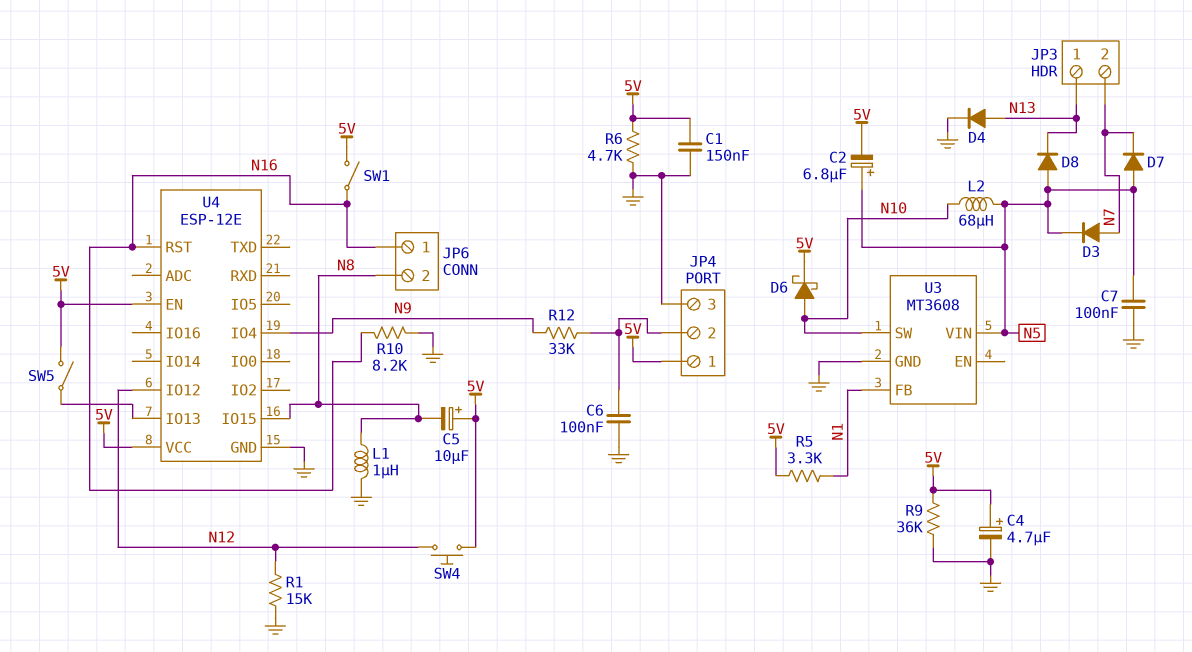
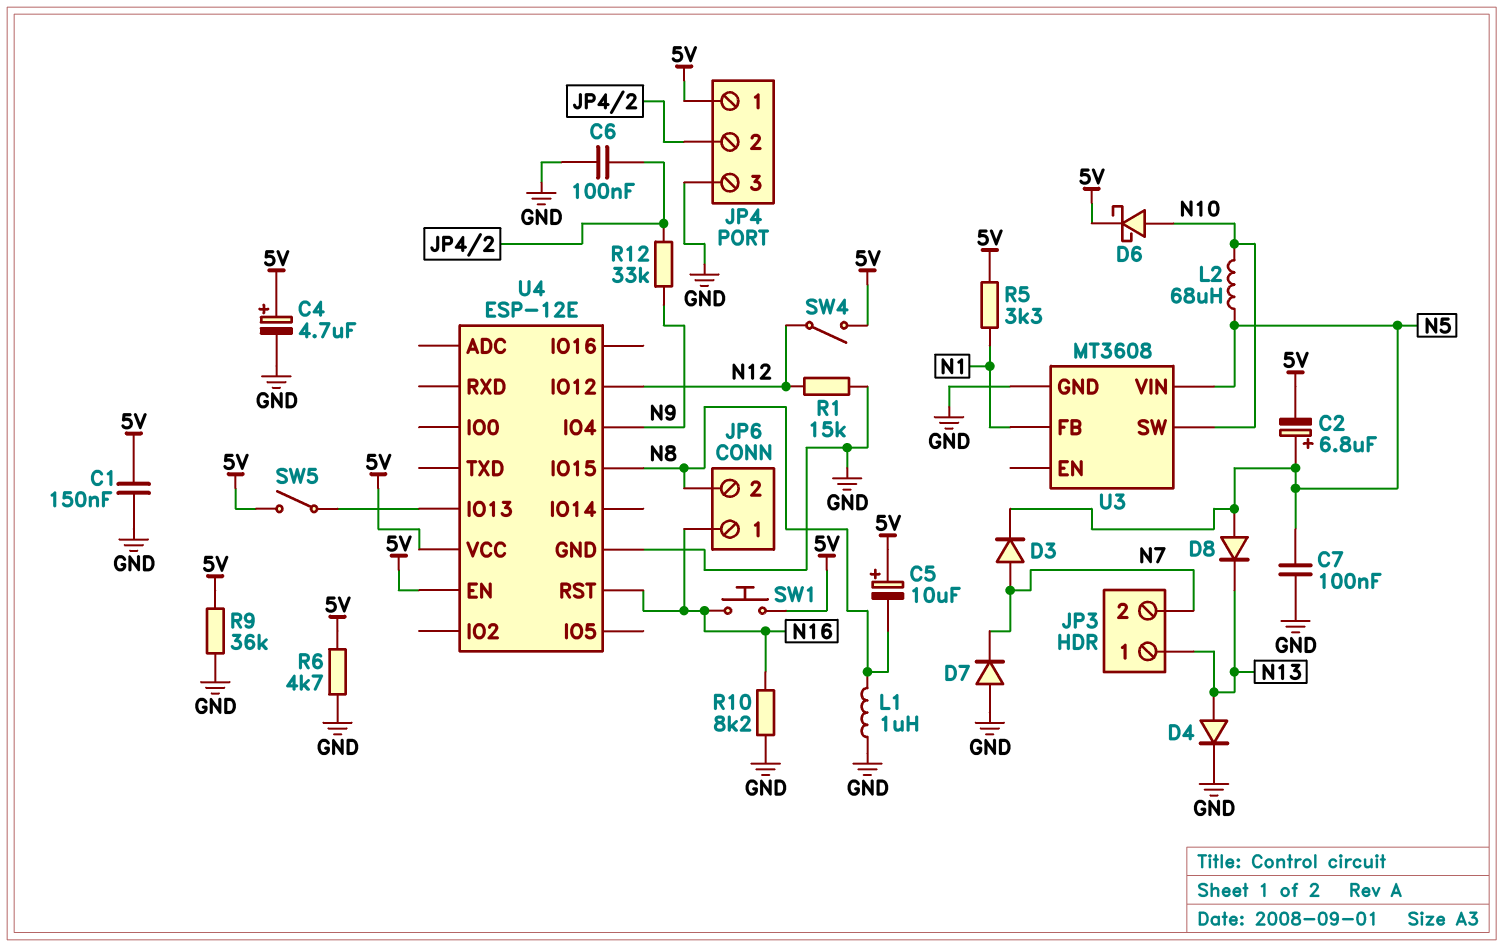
D7: diode (A N5, K N7) -> diode (A GND, K N7)
SW1: switch (5V, N16) -> button (5V, N16)
SW4: button (5V, N12) -> switch (5V, N12)

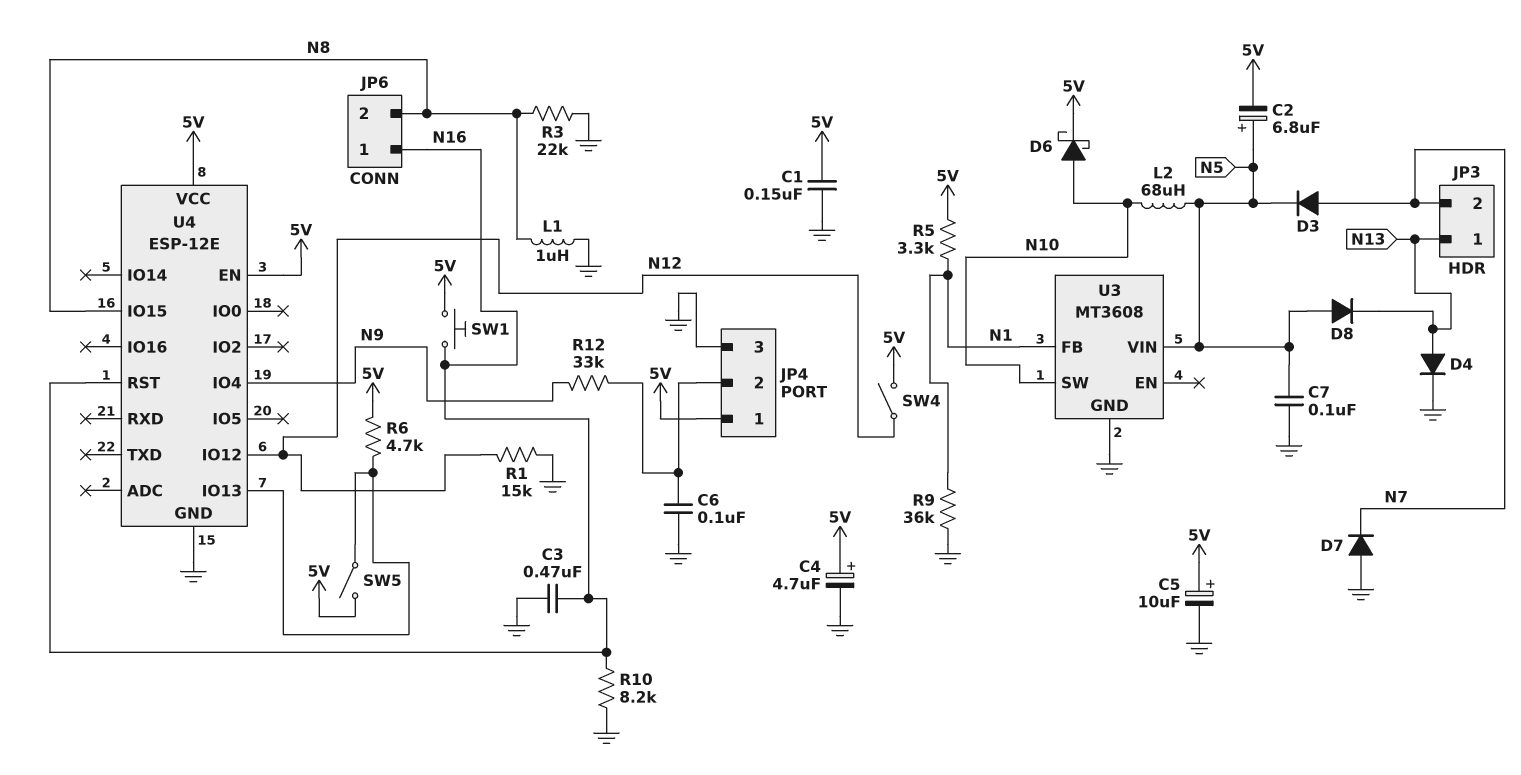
C3: none -> 470nF (GND, N16)
C5: 10uF (plus 5V, minus N8) -> 10uF (plus 5V, minus GND)
R3: none -> 22k (GND, N8)
R6: 4.7k (5V, GND) -> 4.7k (5V, U4/IO13)
R9: 36k (5V, GND) -> 36k (GND, N1)

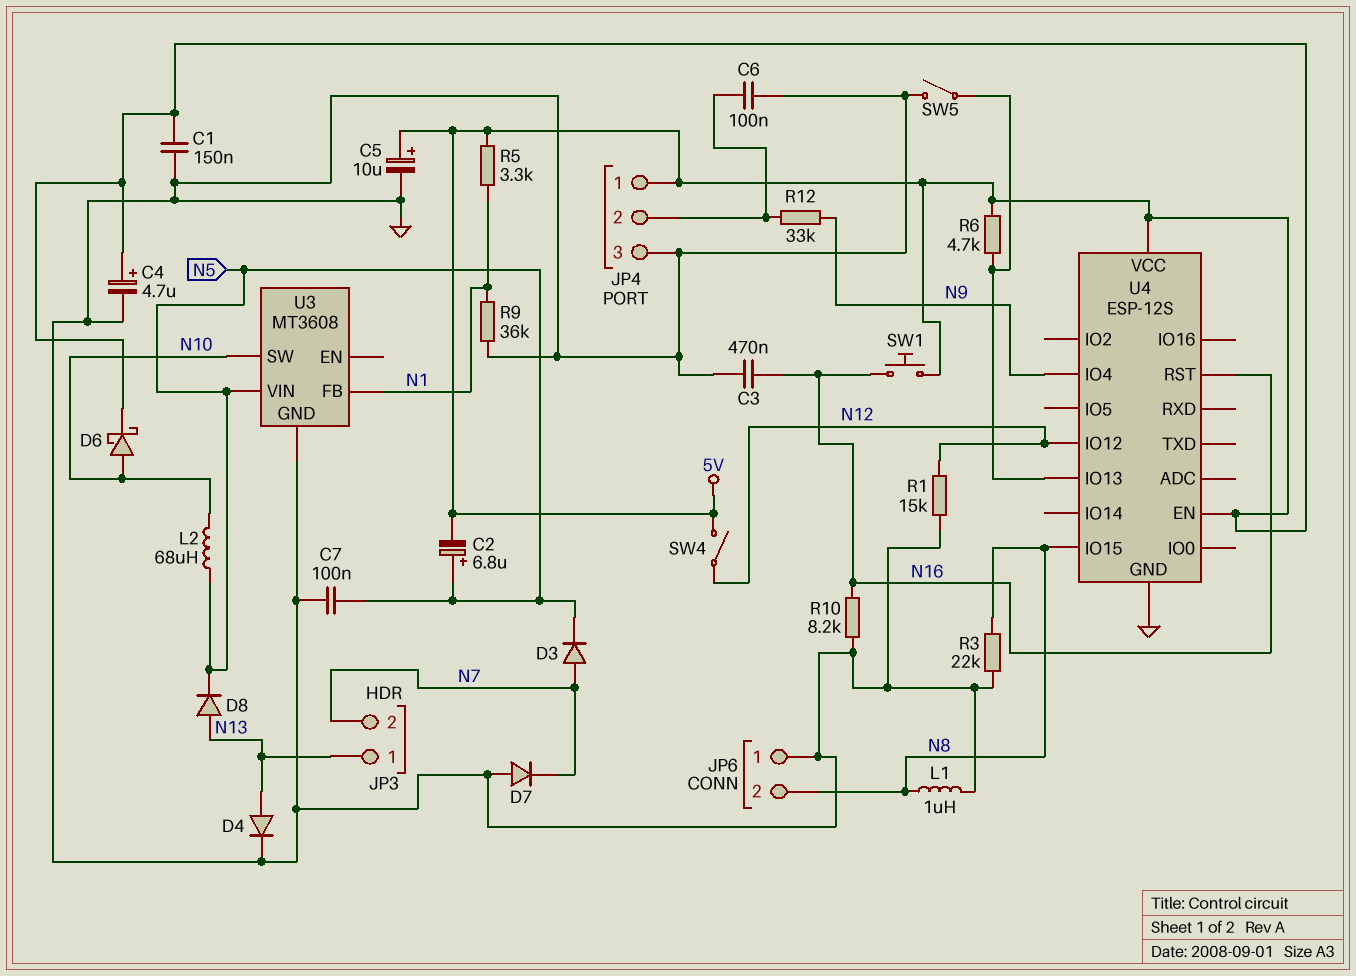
D8: diode (A N5, K N13) -> diode (A N13, K N5)
JP6 pin 1: N16 -> GND
SW5: switch (5V, U4/IO13) -> switch (GND, U4/IO13)
U4: ESP-12E -> ESP-12S

